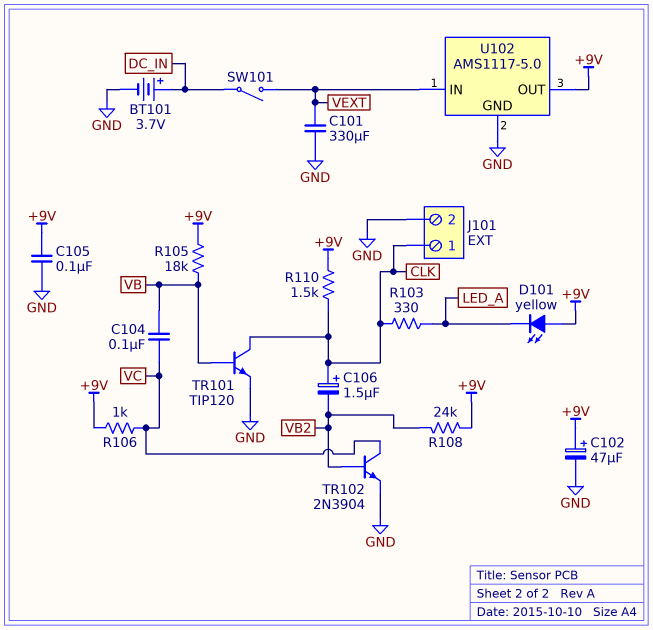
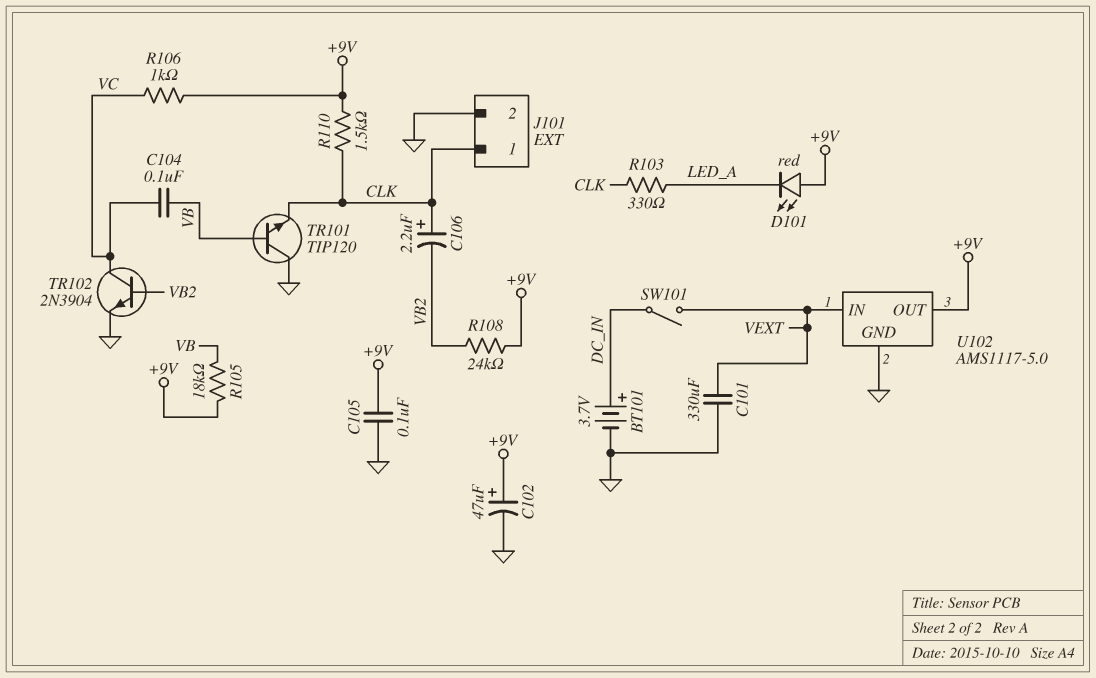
C106: 1.5uF (plus CLK, minus VB2) -> 2.2uF (plus CLK, minus VB2)
D101: LED yellow (A +9V, K LED_A) -> LED red (A +9V, K LED_A)
TR101: NPN TIP120 (B VB, C CLK, E GND) -> NPN TIP120 (B VB, C GND, E CLK)

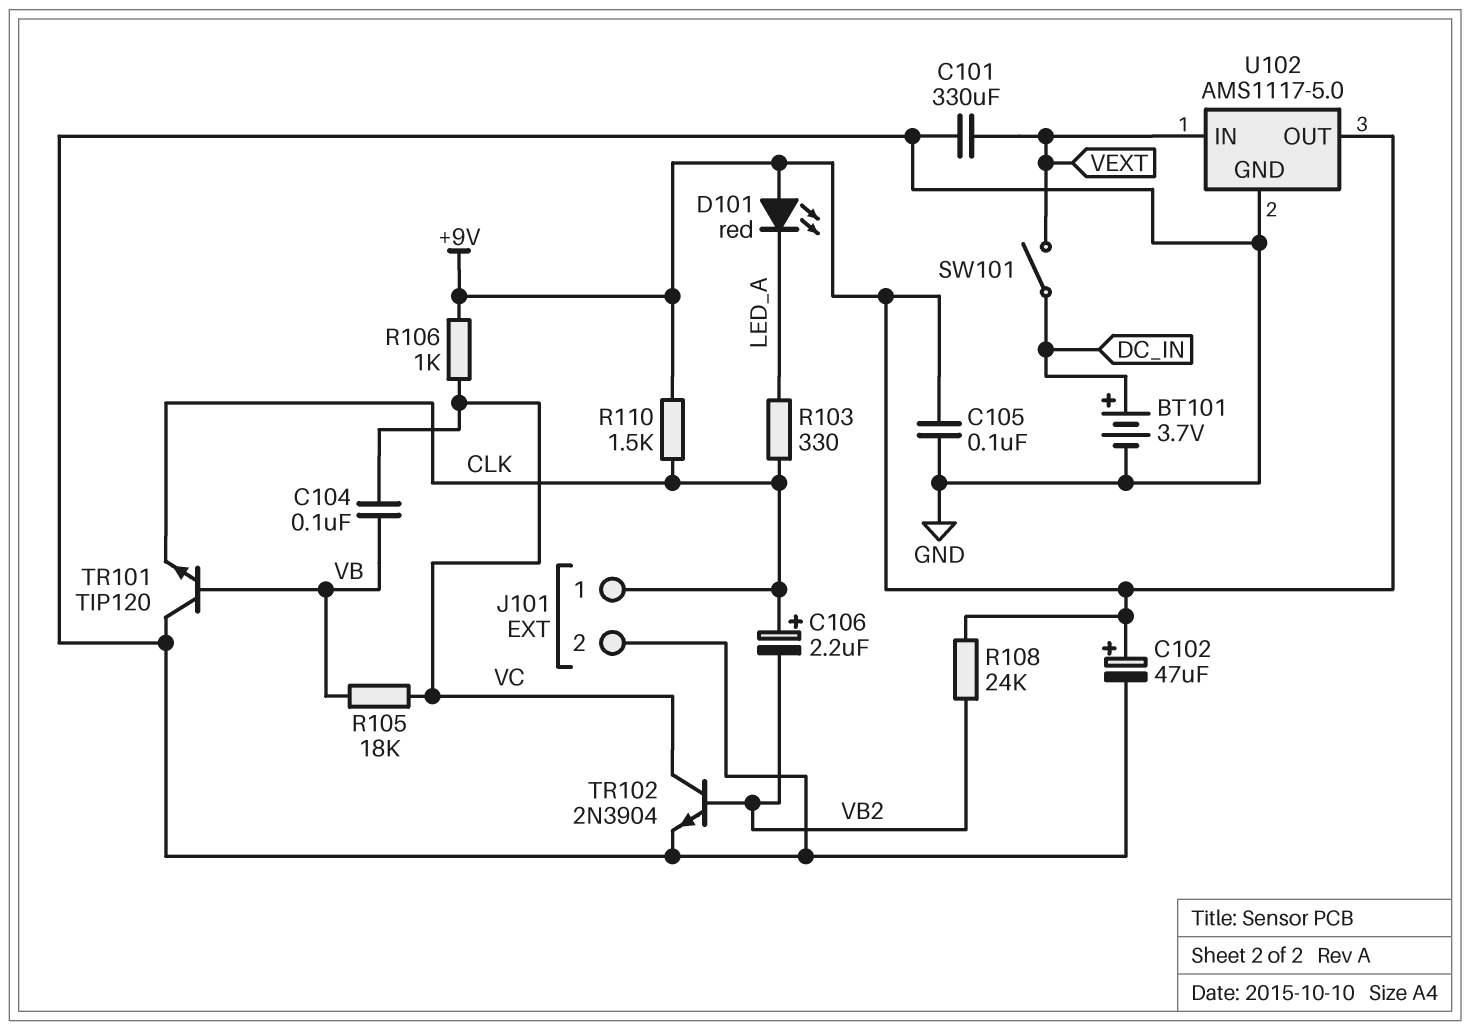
R105: 18k (+9V, VB) -> 18k (VB, VC)

